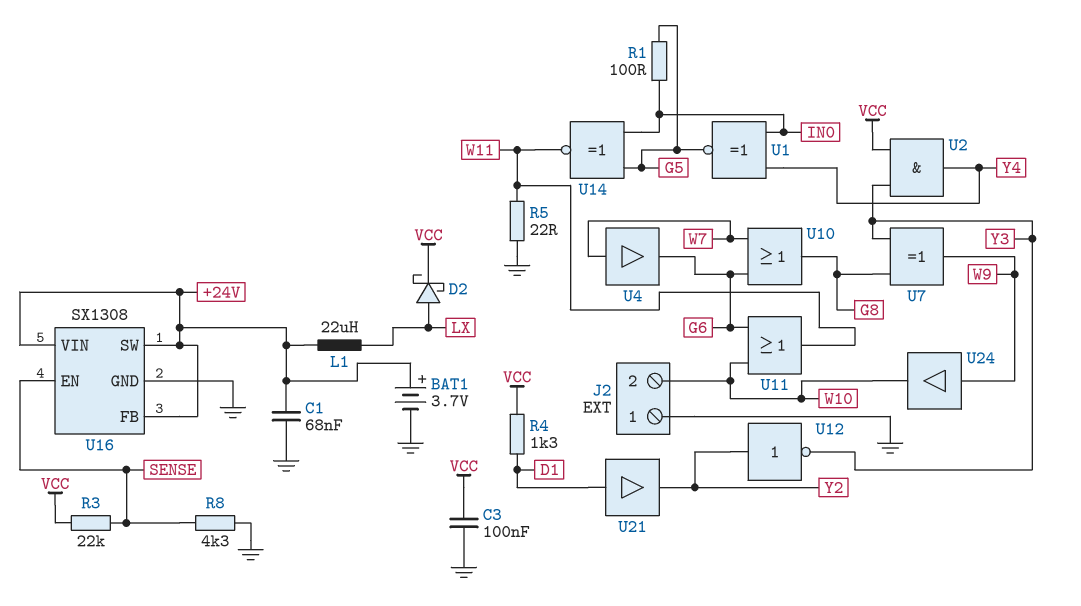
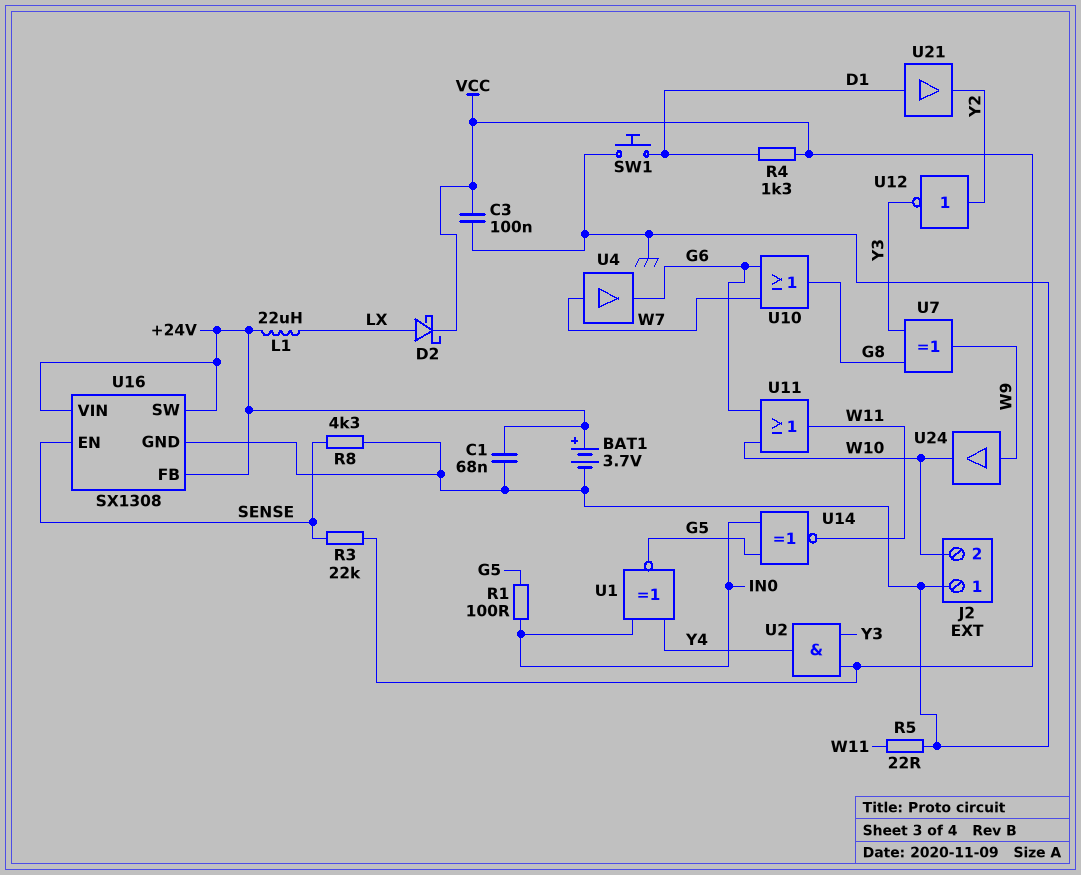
SW1: none -> button (D1, GND)

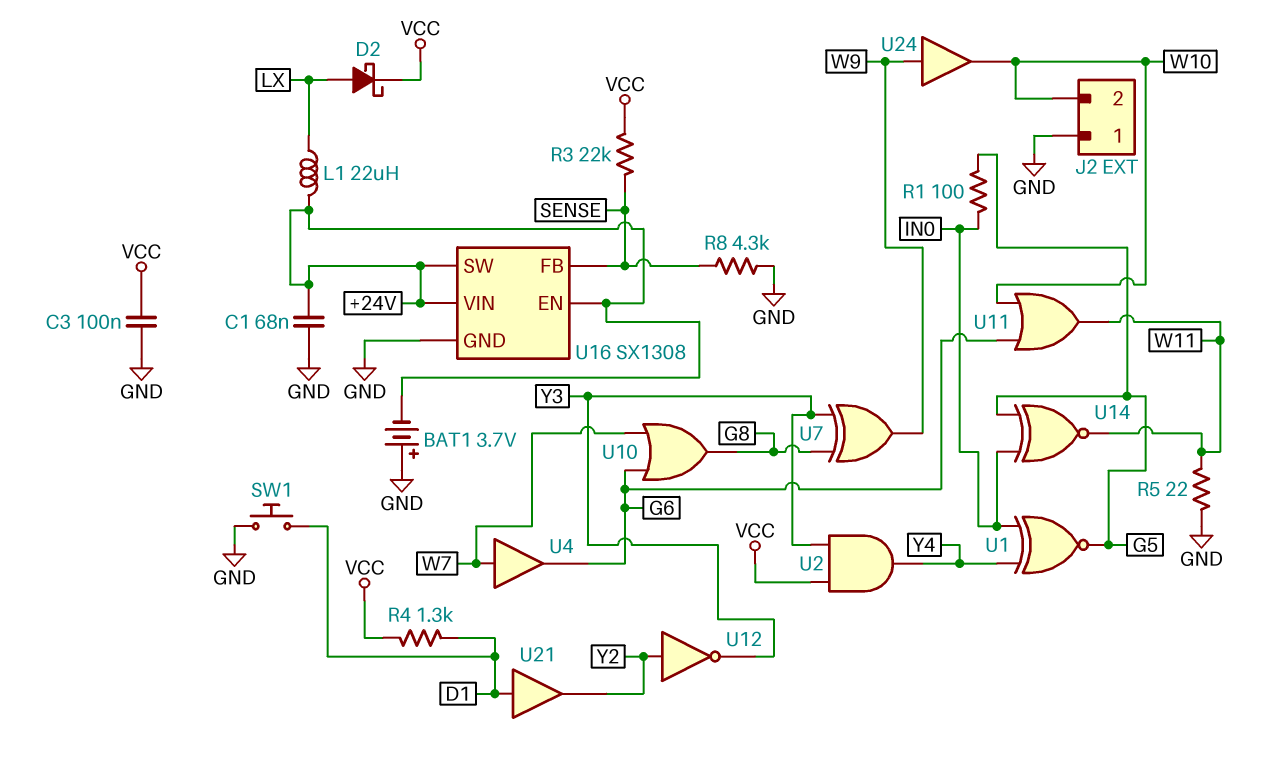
BAT1: 3.7V (plus +24V, minus GND) -> 3.7V (plus GND, minus +24V)
U16 pin EN: SENSE -> +24V
U16 pin FB: +24V -> SENSE

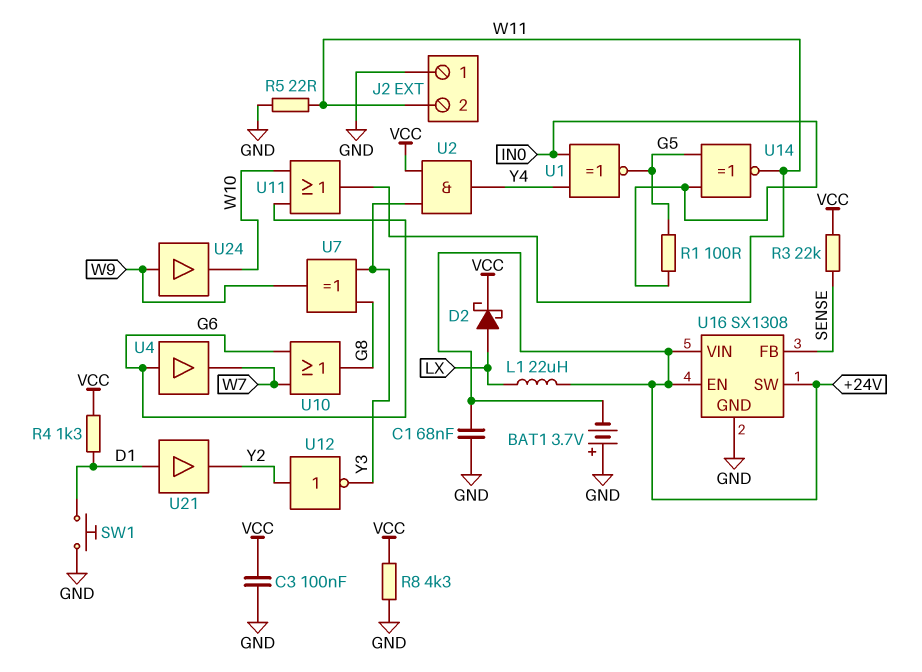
J2 pin 2: W10 -> W11
R8: 4.3k (GND, SENSE) -> 4.3k (GND, VCC)
U4: buffer (in W7, out G6) -> buffer (in G6, out W7)

